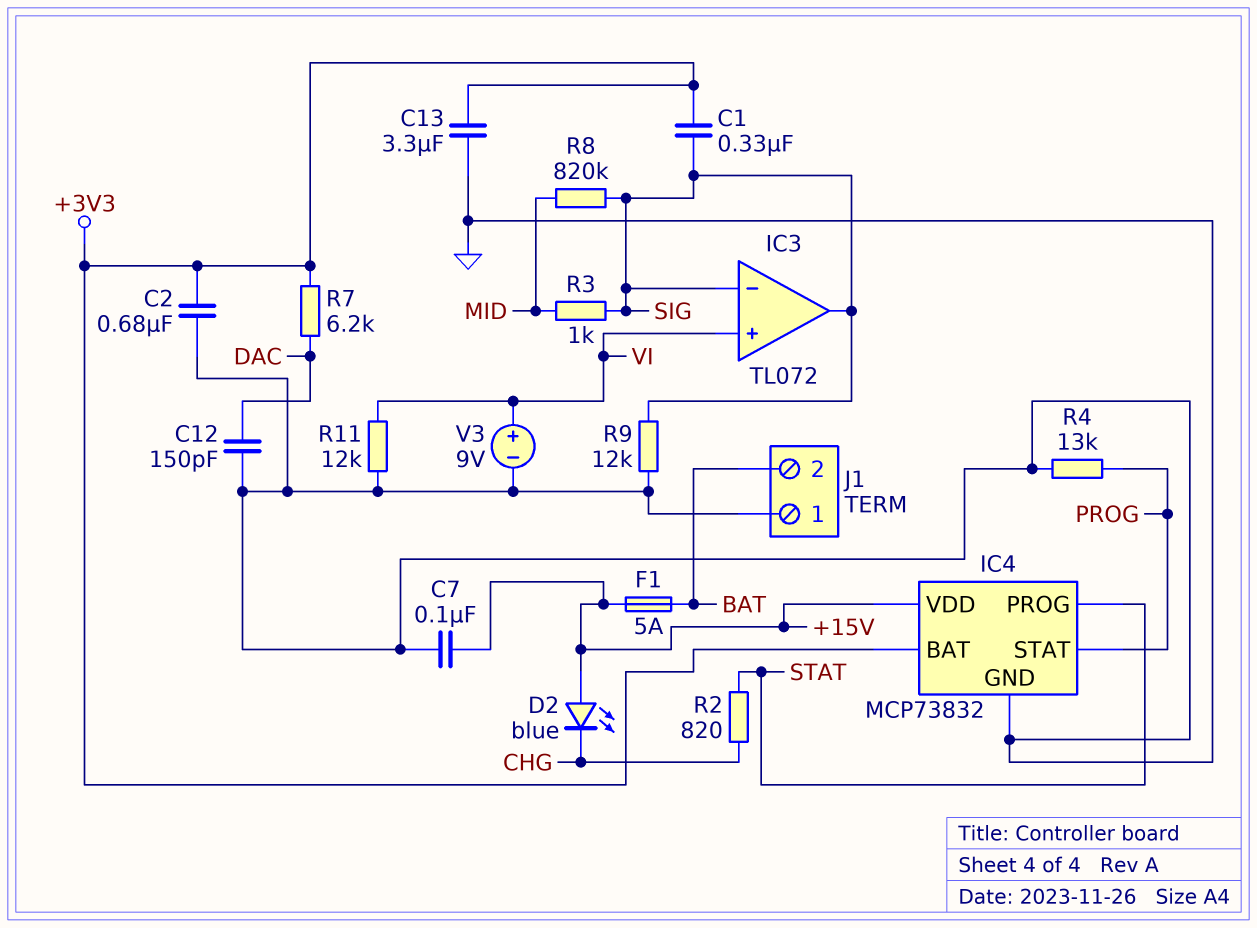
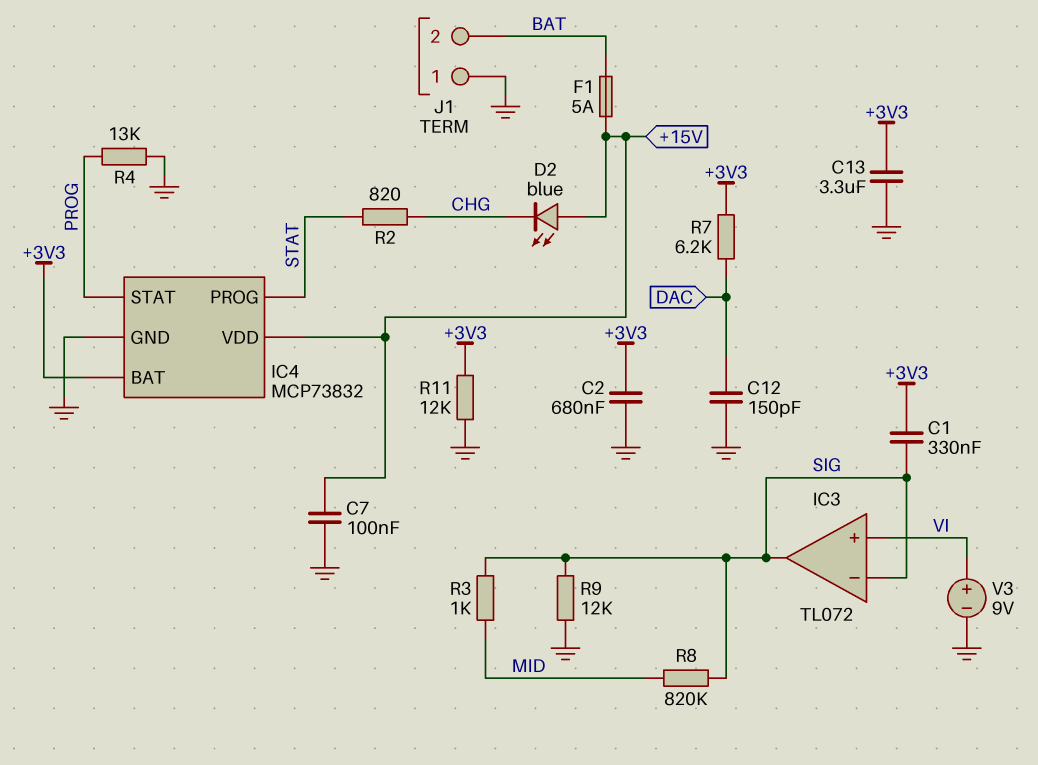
R11: 12k (GND, VI) -> 12k (+3V3, GND)

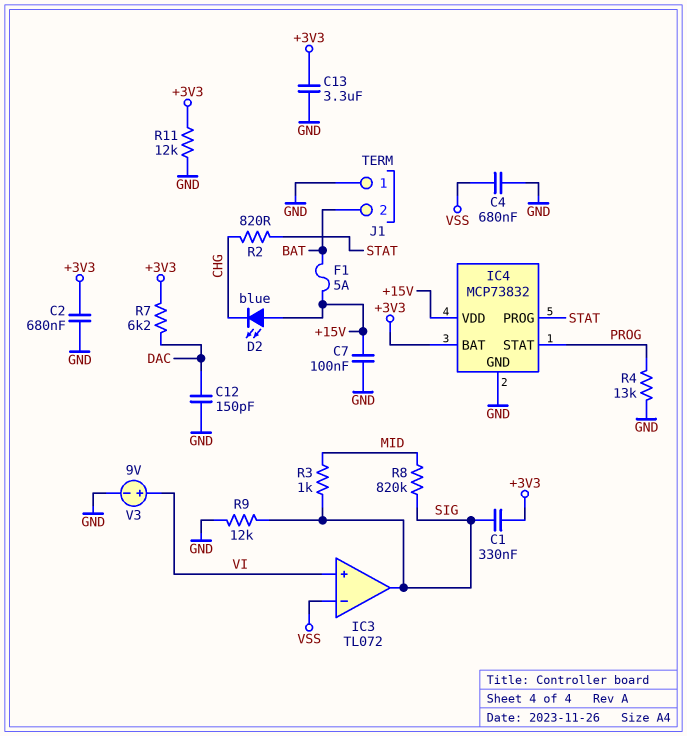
C4: none -> 680nF (GND, VSS)
IC3 pin in-: SIG -> VSS

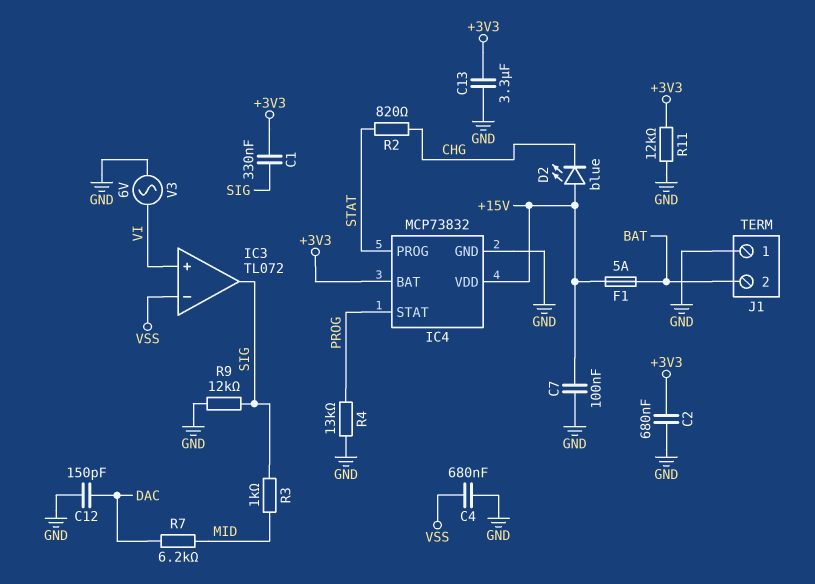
R7: 6.2k (+3V3, DAC) -> 6.2k (DAC, MID)
R8: 820k (MID, SIG) -> none
V3: 9V (plus VI, minus GND) -> AC 6V (GND, VI)

